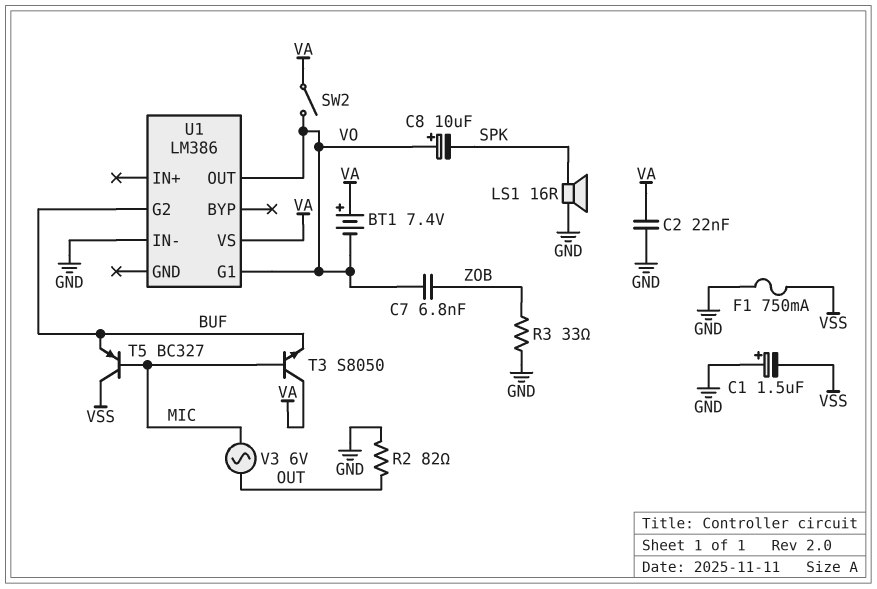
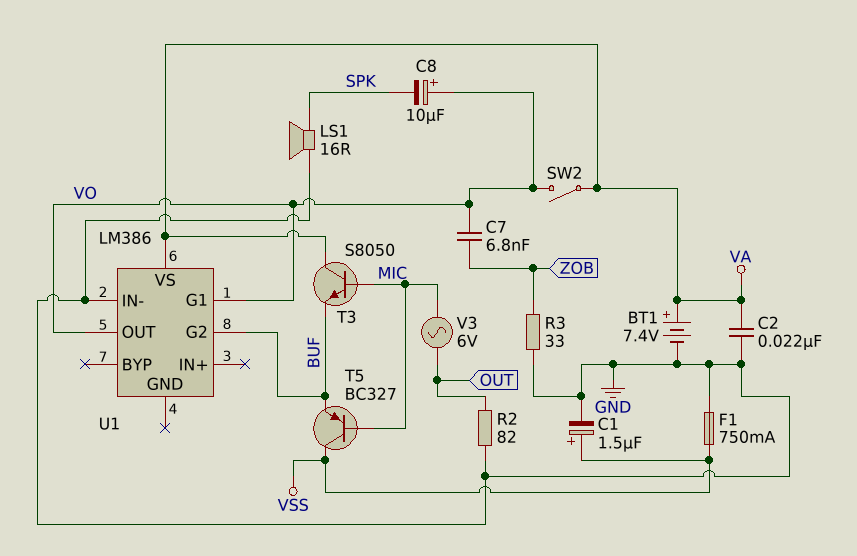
BT1: 7.4V (plus VA, minus VO) -> 7.4V (plus VA, minus GND)
C1: 1.5uF (plus GND, minus VSS) -> 1.5uF (plus VSS, minus GND)

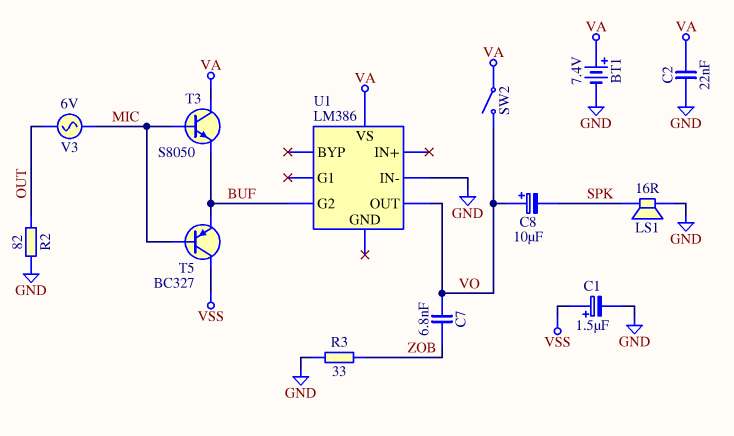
F1: 750mA (GND, VSS) -> none
U1 pin G1: VO -> none

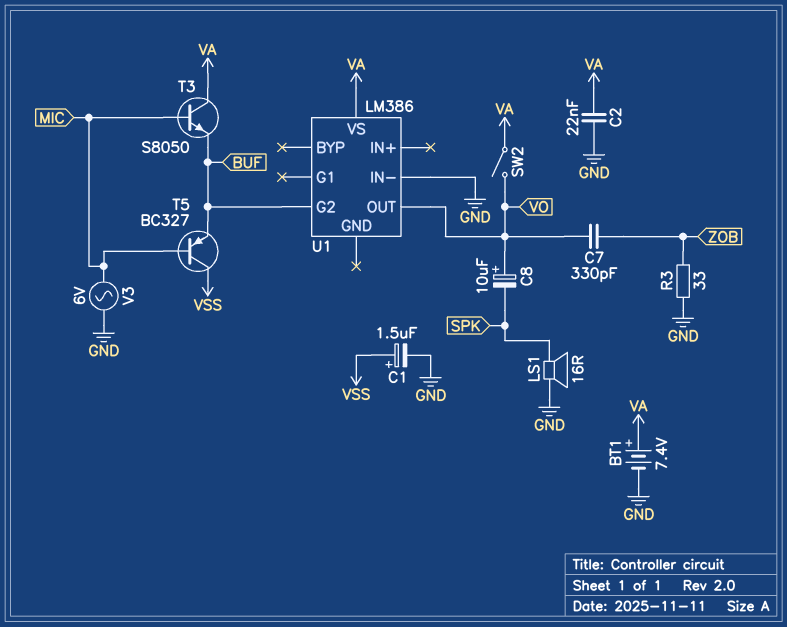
C7: 6.8nF (VO, ZOB) -> 330pF (VO, ZOB)
R2: 82 (GND, OUT) -> none
V3: AC 6V (MIC, OUT) -> AC 6V (GND, MIC)

